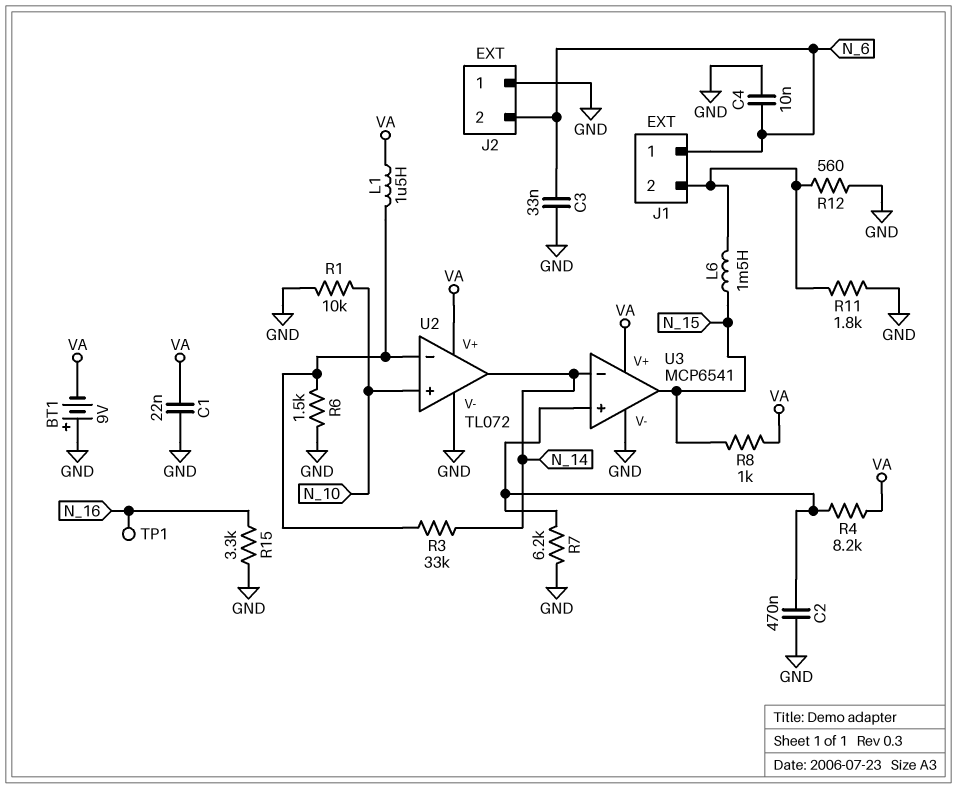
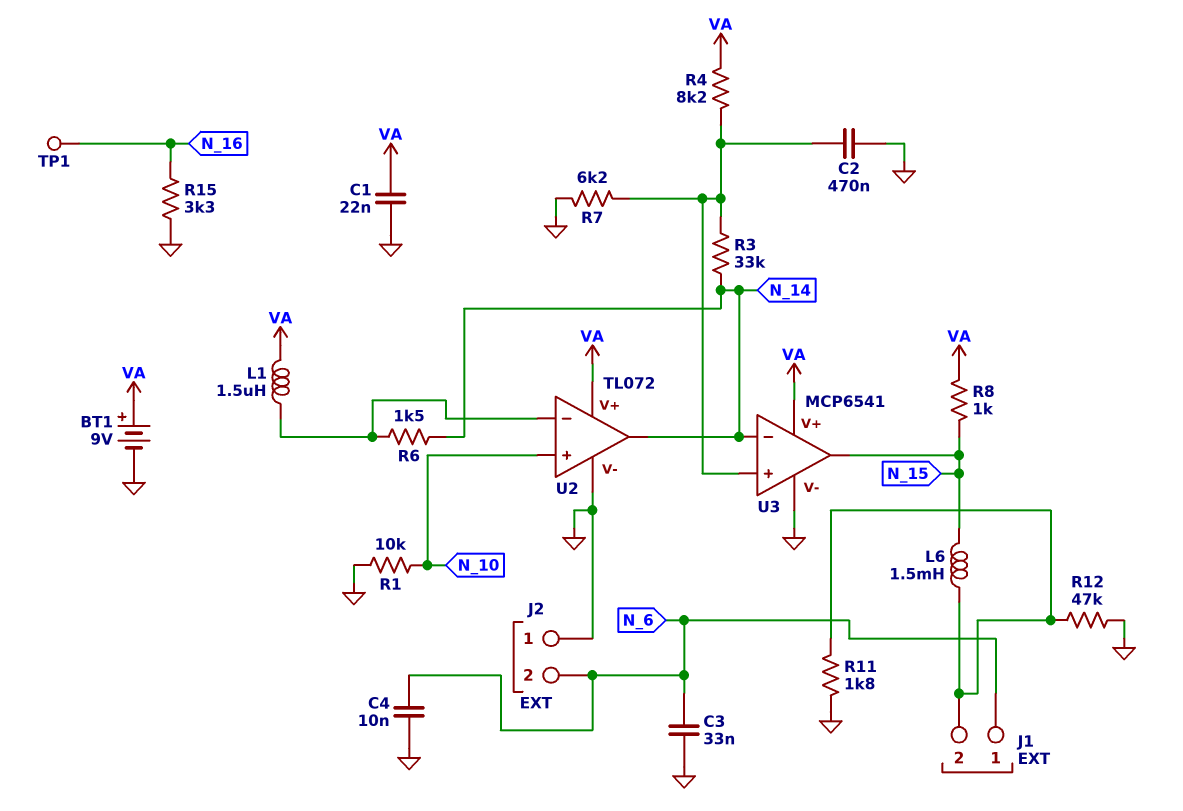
BT1: 9V (plus GND, minus VA) -> 9V (plus VA, minus GND)
R3: 33k (N_14, U2/in-) -> 33k (N_14, U3/in+)
R6: 1.5k (GND, U2/in-) -> 1.5k (N_14, U2/in-)
R12: 560 (GND, J1/2) -> 47k (GND, J1/2)

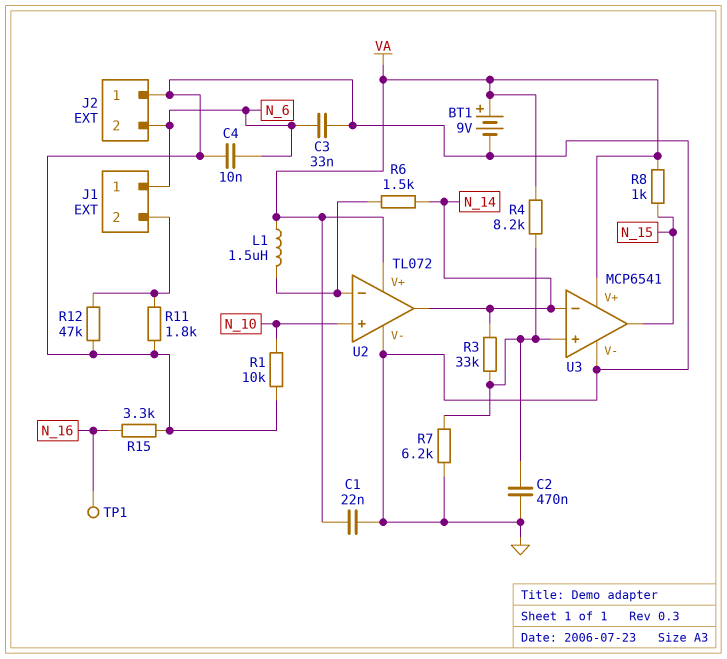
L6: 1.5mH (J1/2, N_15) -> none

